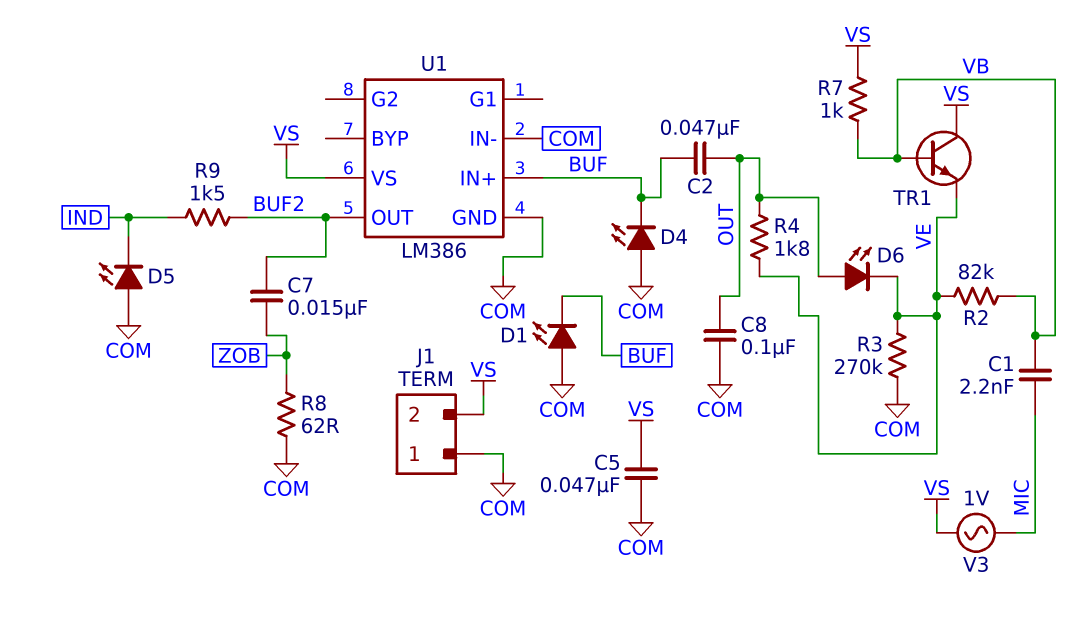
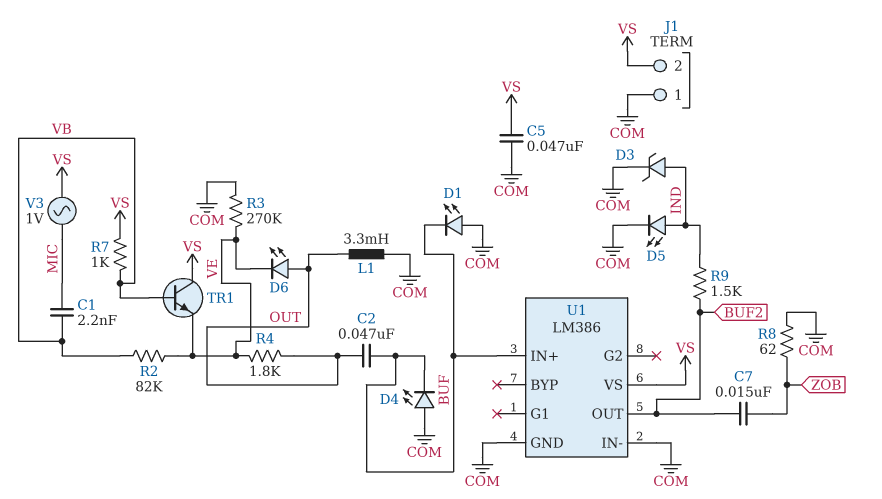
C8: 100nF (COM, OUT) -> none
D3: none -> zener (A IND, K COM)
D5: LED (A COM, K IND) -> LED (A IND, K COM)
L1: none -> 3.3mH (COM, OUT)

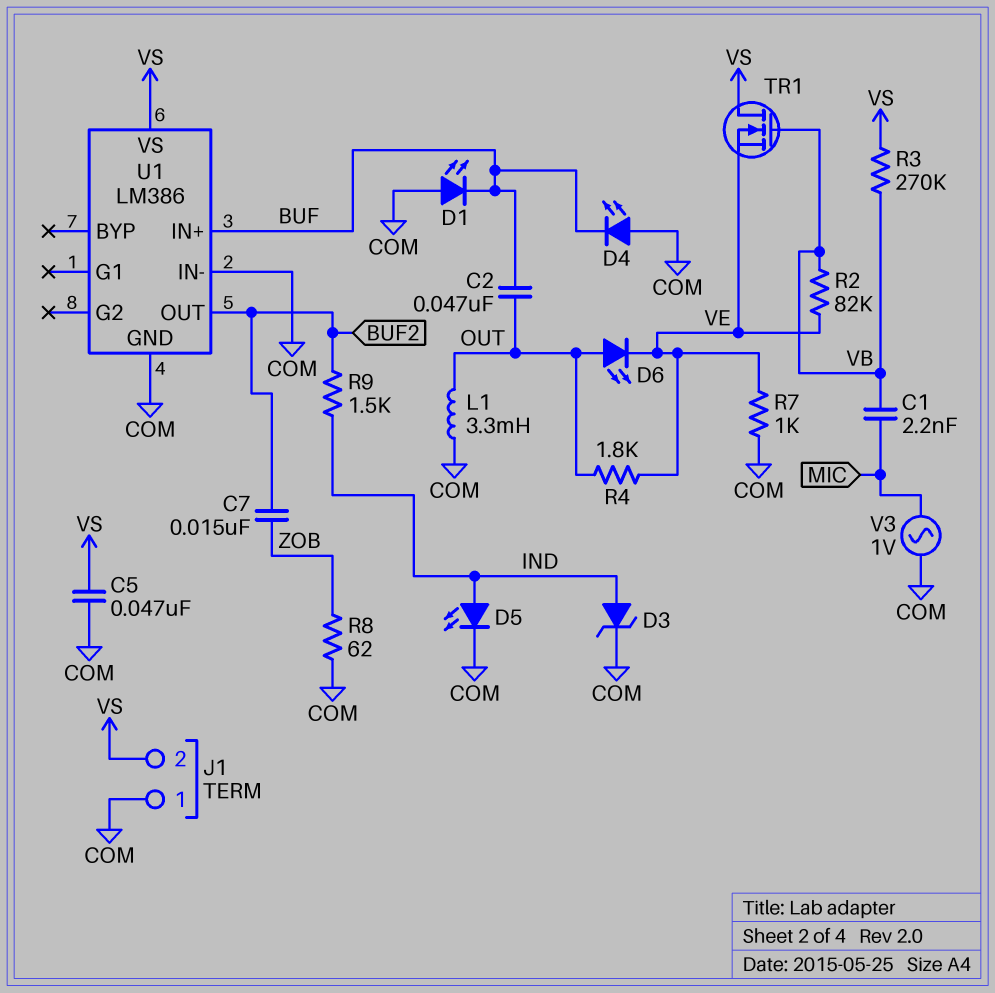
R3: 270k (COM, VE) -> 270k (VB, VS)
R7: 1k (VB, VS) -> 1k (COM, VE)
TR1: NPN (B VB, C VS, E VE) -> NMOS (G VB, D VS, S VE)
V3: AC 1V (MIC, VS) -> AC 1V (COM, MIC)

